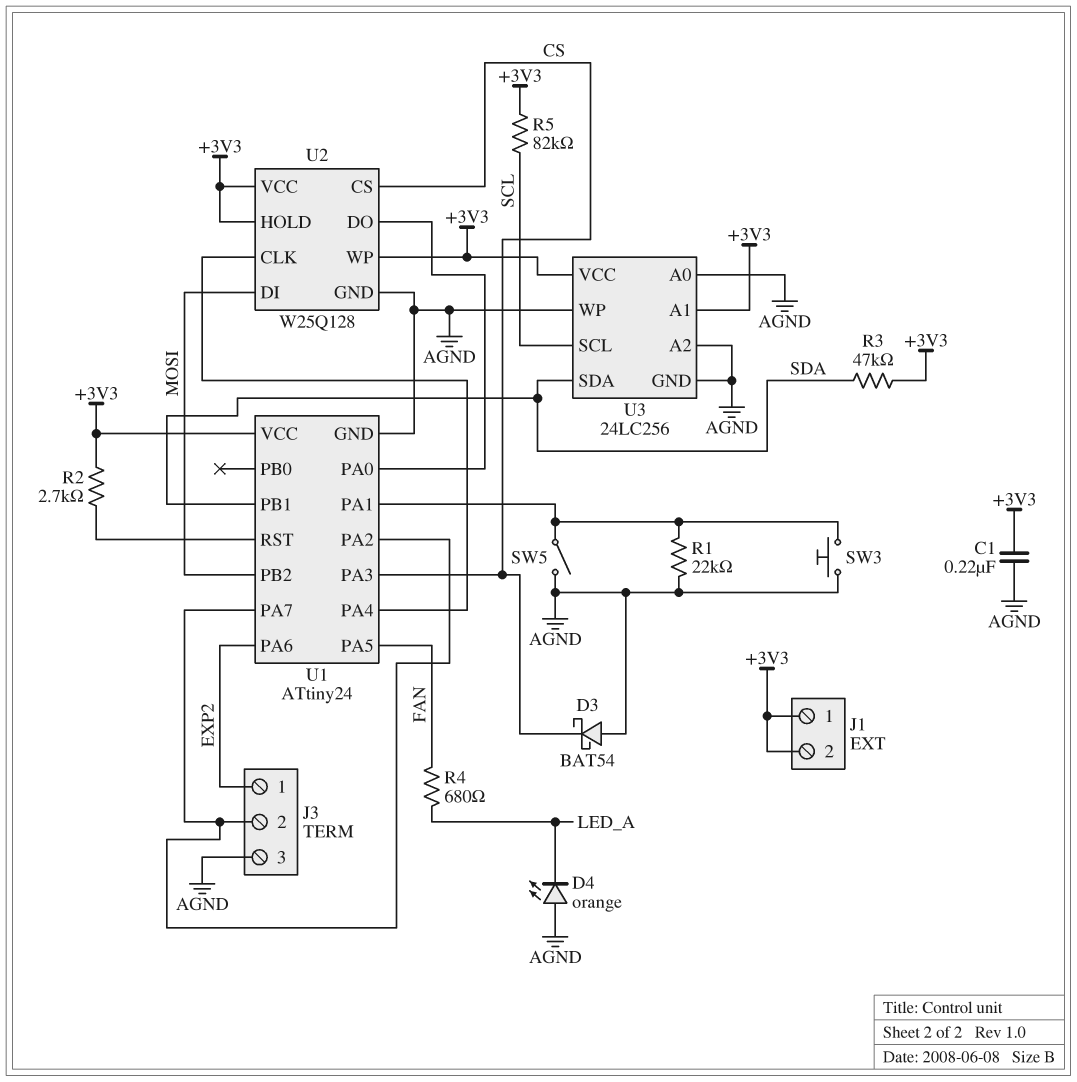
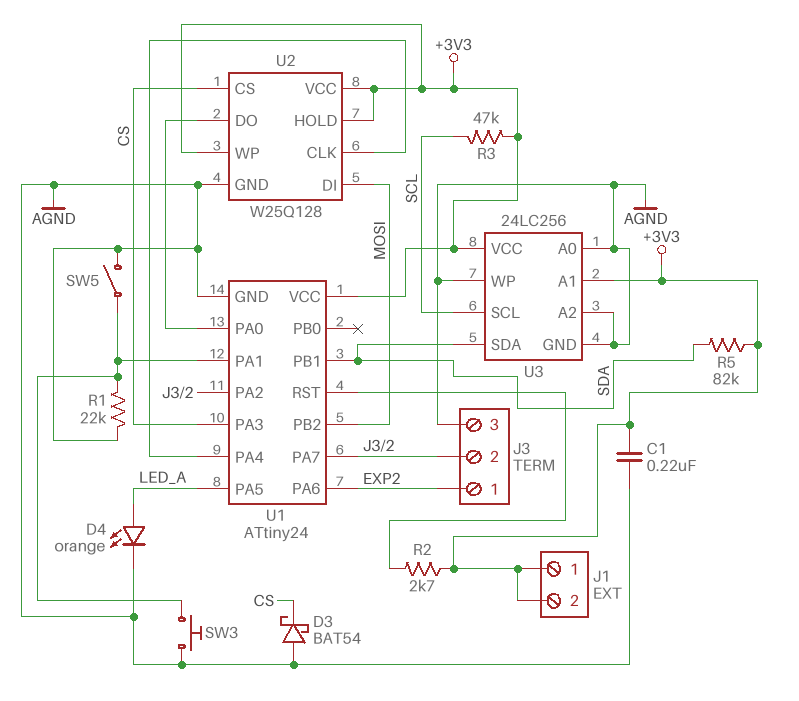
D4: LED orange (A AGND, K LED_A) -> LED orange (A LED_A, K AGND)
R3: 47k (+3V3, SDA) -> 47k (+3V3, SCL)
R4: 680 (FAN, LED_A) -> none
R5: 82k (+3V3, SCL) -> 82k (+3V3, SDA)
U1 pin PA5: FAN -> LED_A

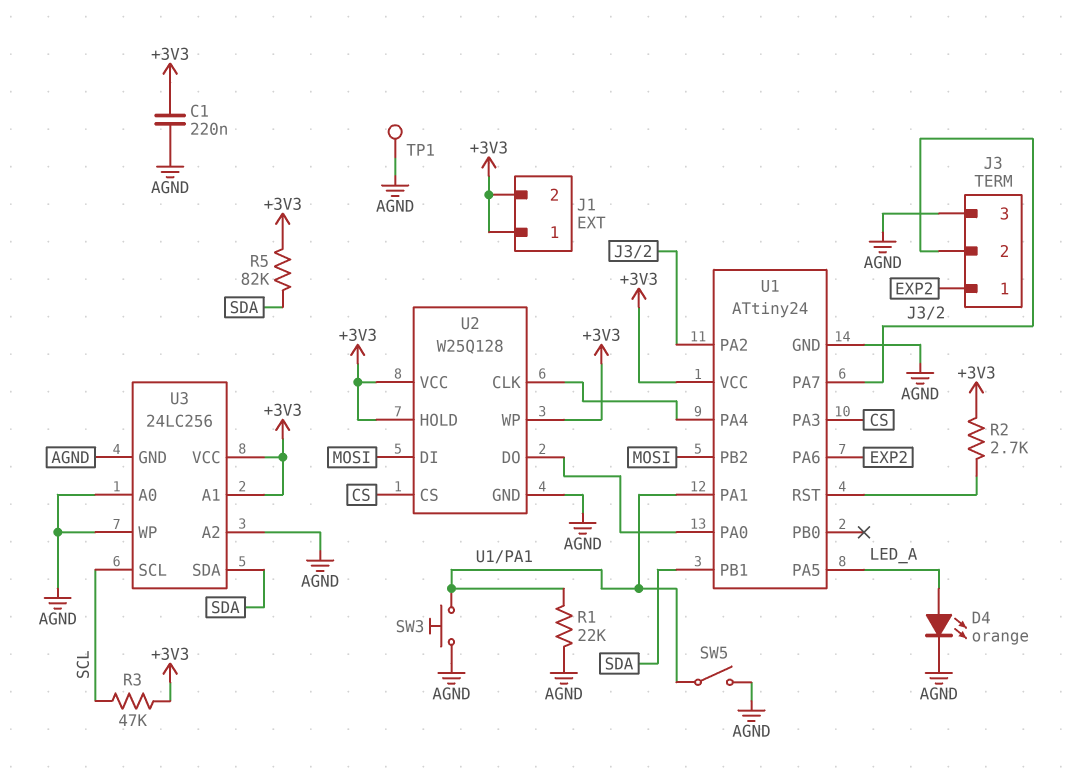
D3: schottky BAT54 (A AGND, K CS) -> none
TP1: none -> test point (AGND)

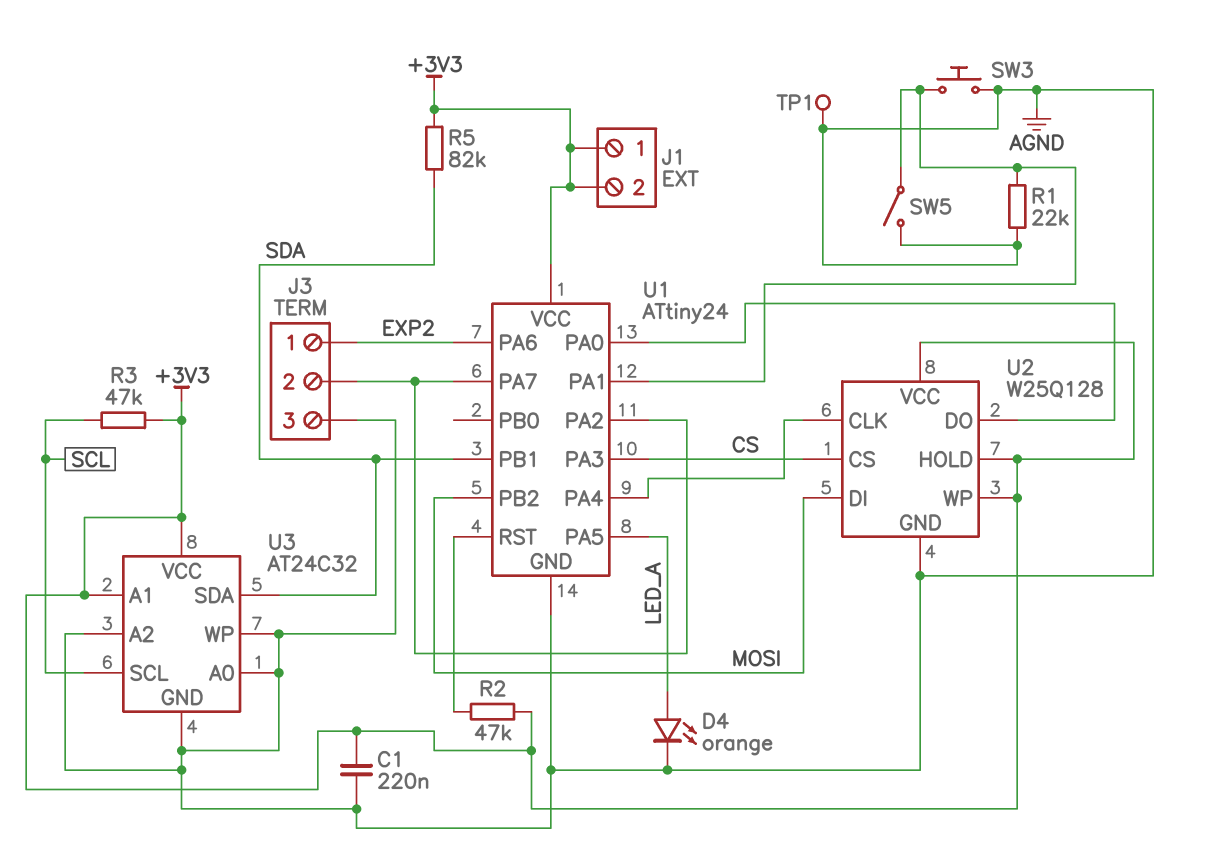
R2: 2.7k (+3V3, U1/RST) -> 47k (+3V3, U1/RST)
U3: 24LC256 -> AT24C32

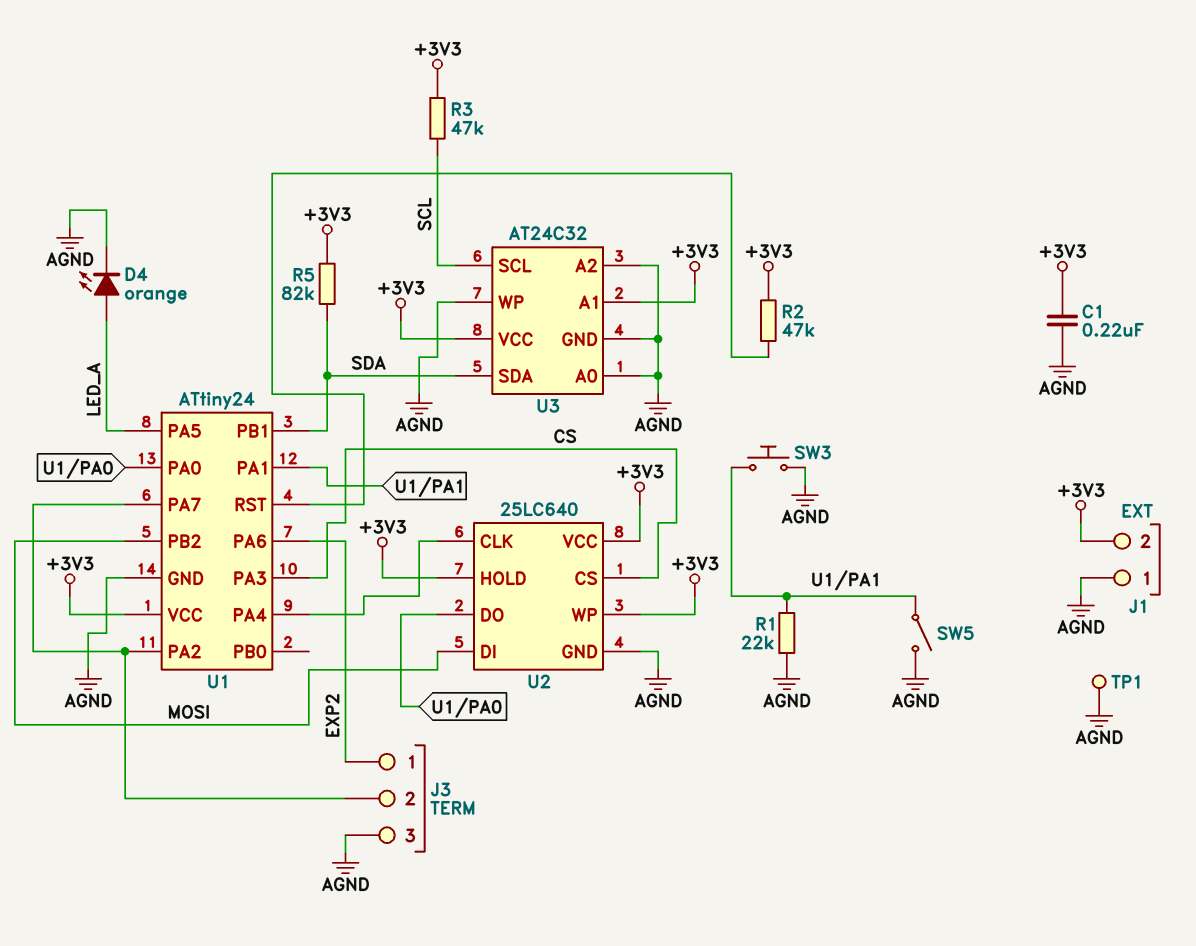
J1 pin 1: +3V3 -> AGND
U2: W25Q128 -> 25LC640

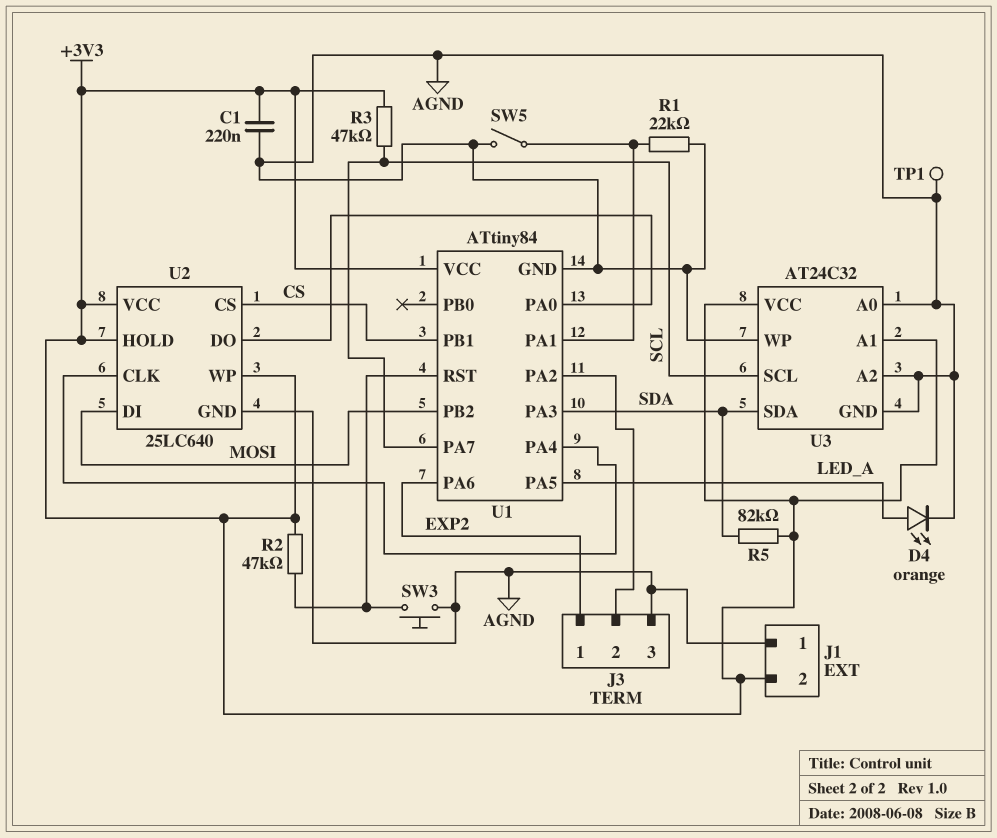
SW3: button (AGND, U1/PA1) -> button (AGND, U1/RST)
U1: ATtiny24 -> ATtiny84
U1 pin PA3: CS -> SDA
U1 pin PA7: J3/2 -> SCL
U1 pin PB1: SDA -> CS

